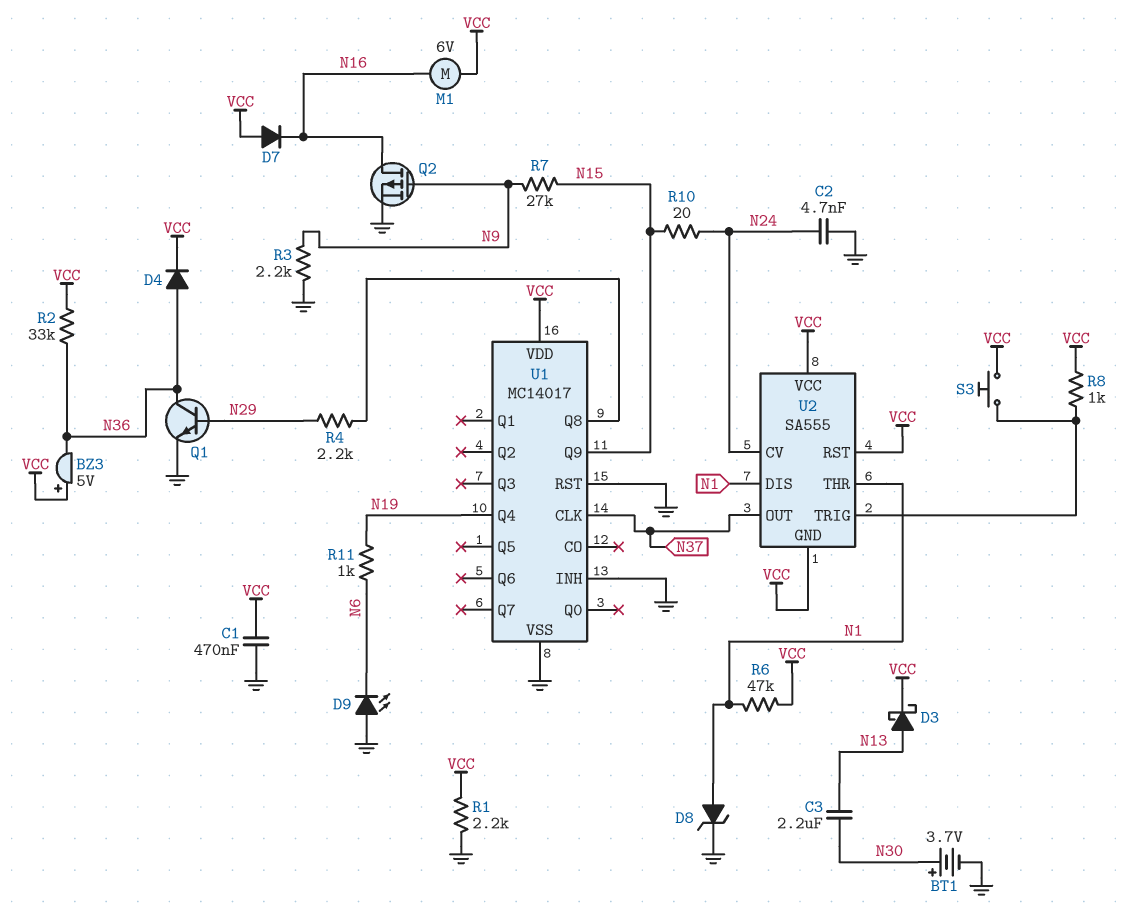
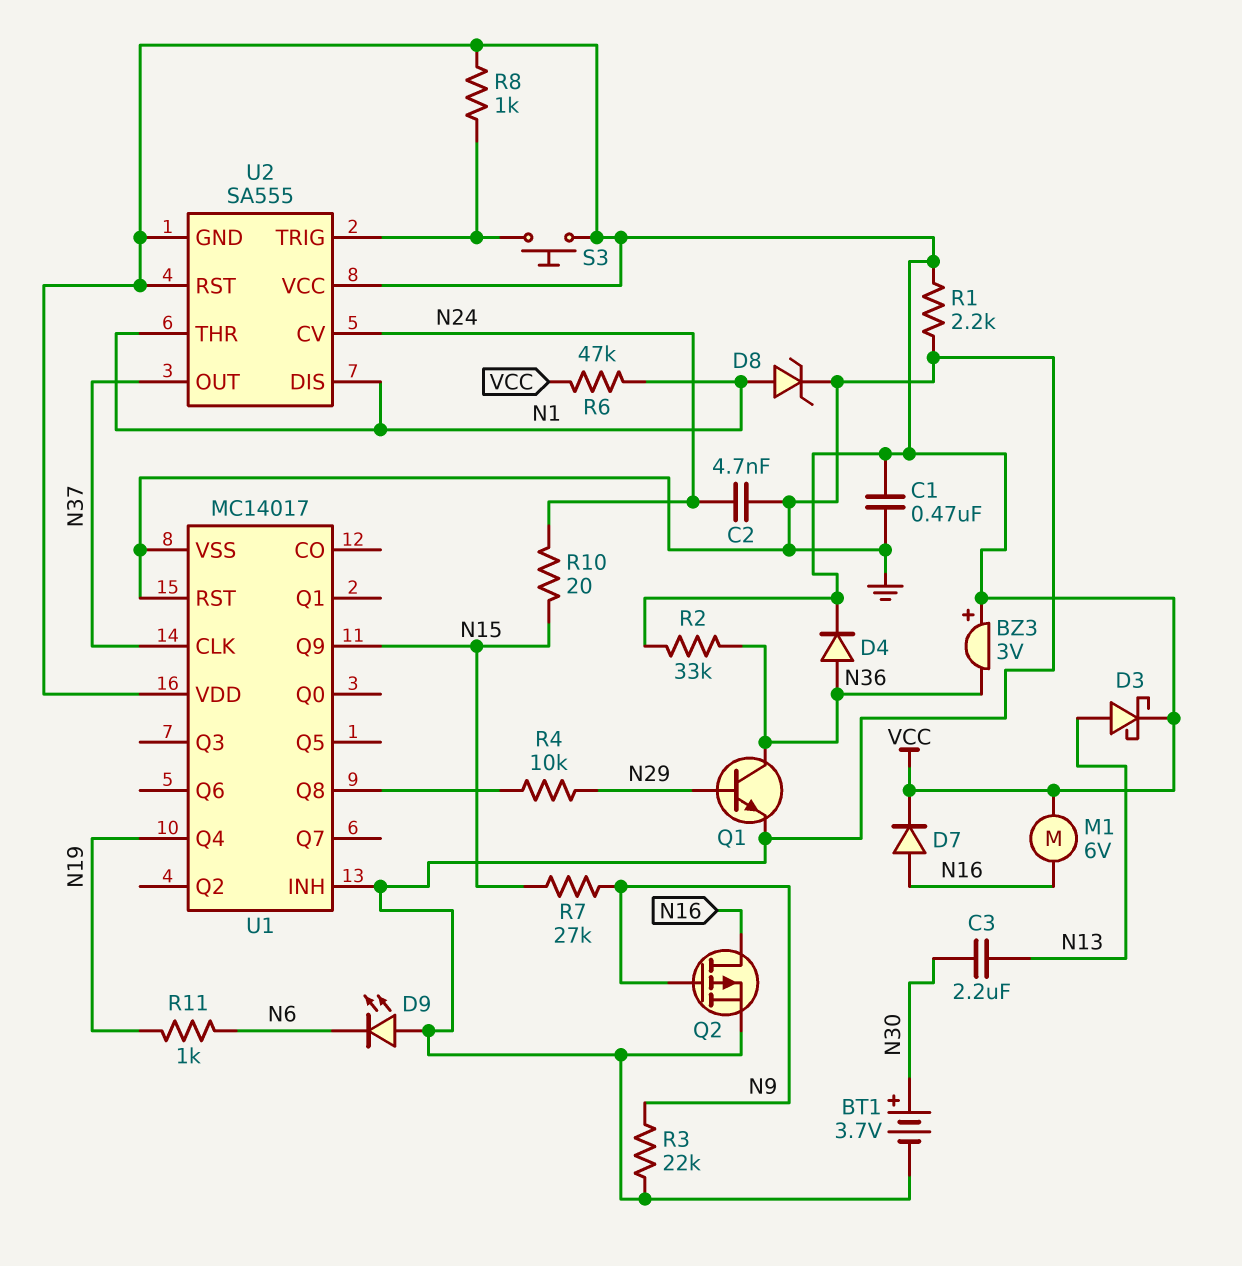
BZ3: buzzer 5V (plus VCC, minus N36) -> buzzer 3V (plus VCC, minus N36)
D7: diode (A VCC, K N16) -> diode (A N16, K VCC)
R3: 2.2k (GND, N9) -> 22k (GND, N9)
R4: 2.2k (N29, U1/Q8) -> 10k (N29, U1/Q8)

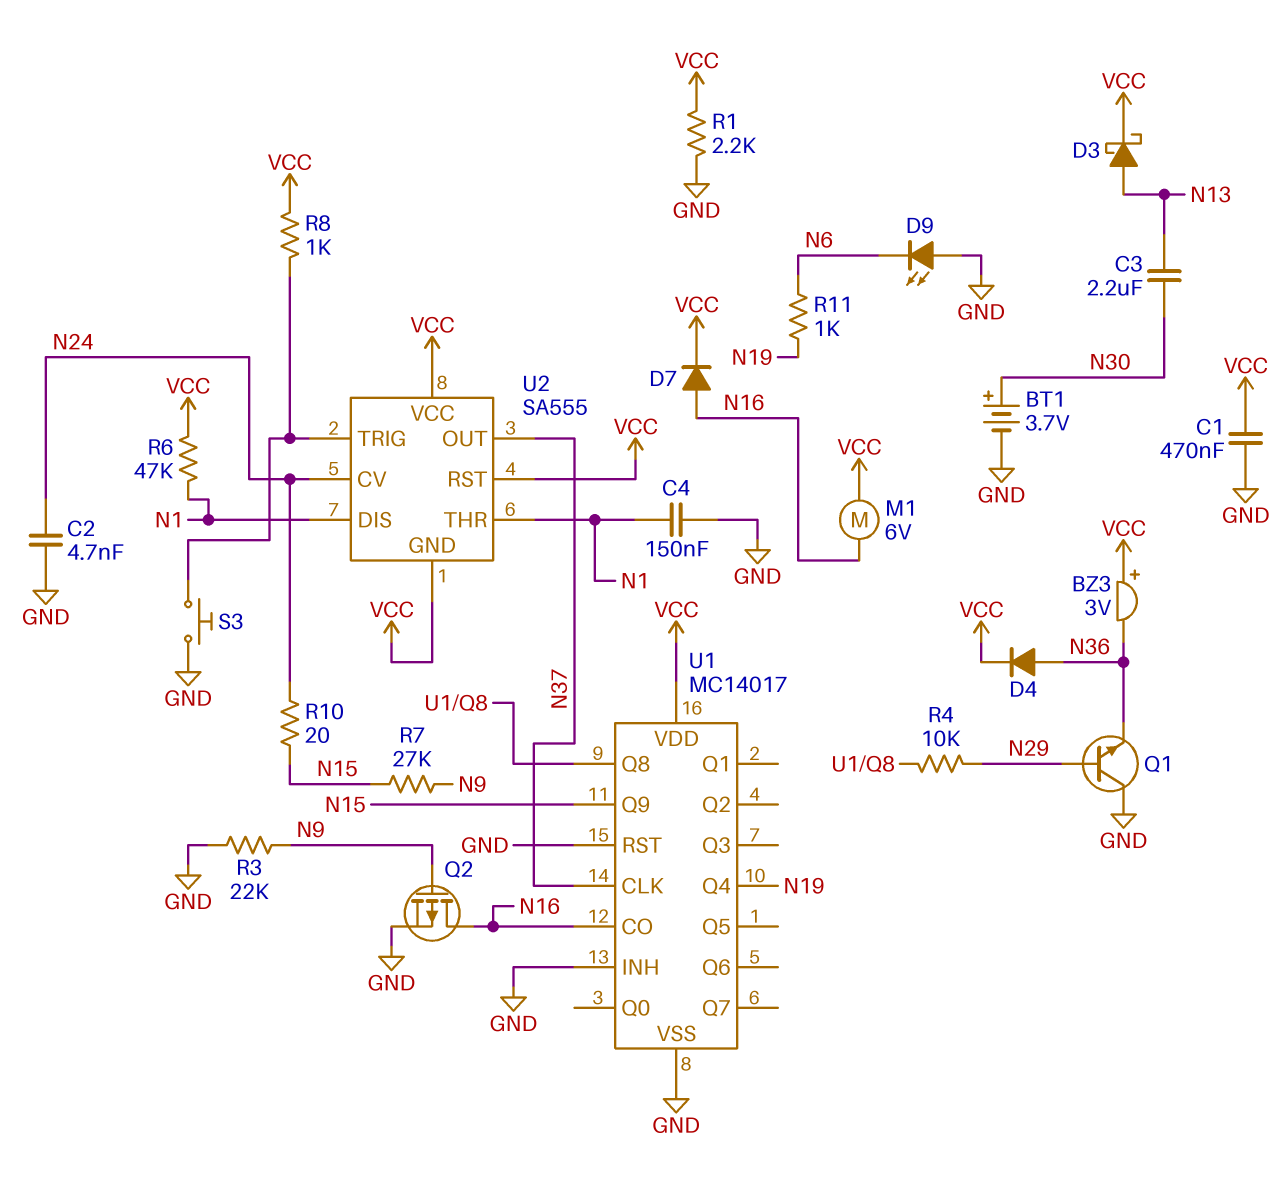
C4: none -> 150nF (GND, N1)
D8: zener (A N1, K GND) -> none
Q1: NPN (B N29, C N36, E GND) -> NPN (B N29, C GND, E N36)
R2: 33k (N36, VCC) -> none
S3: button (U2/TRIG, VCC) -> button (GND, U2/TRIG)
U1 pin CO: none -> N16

